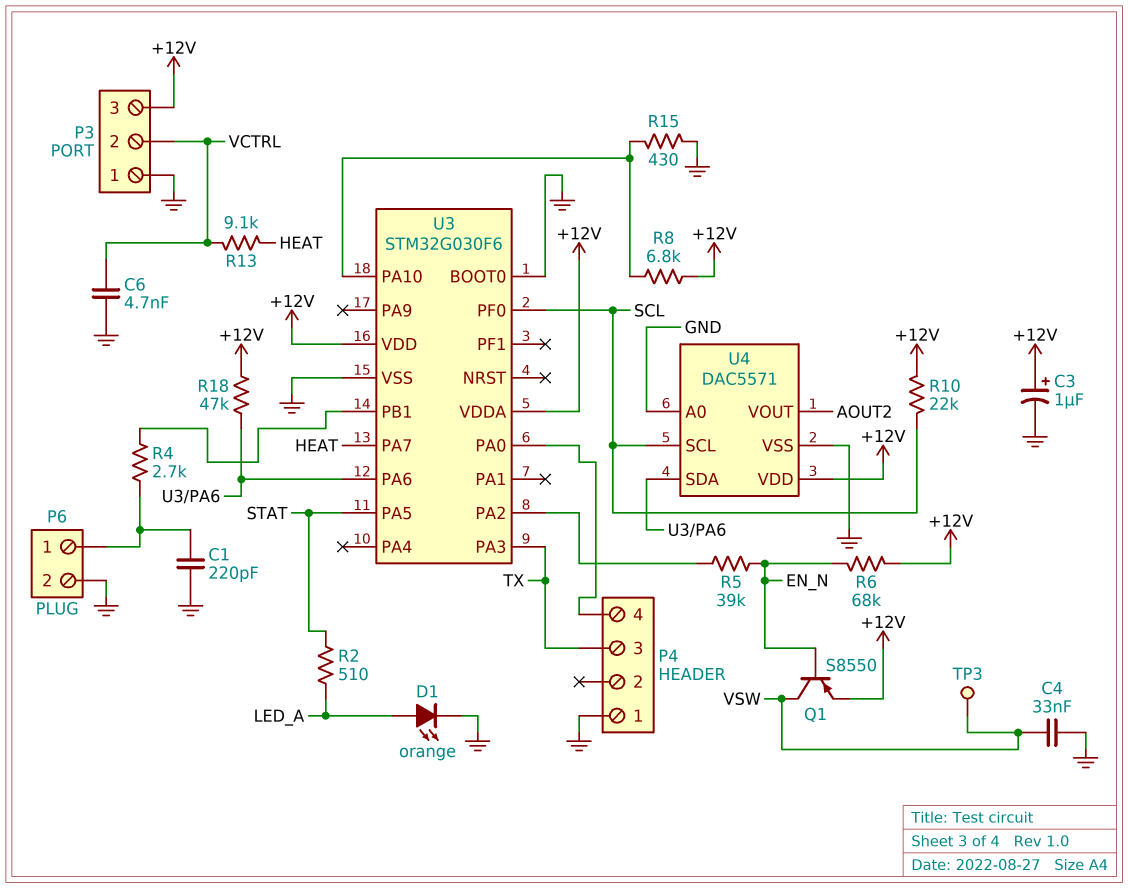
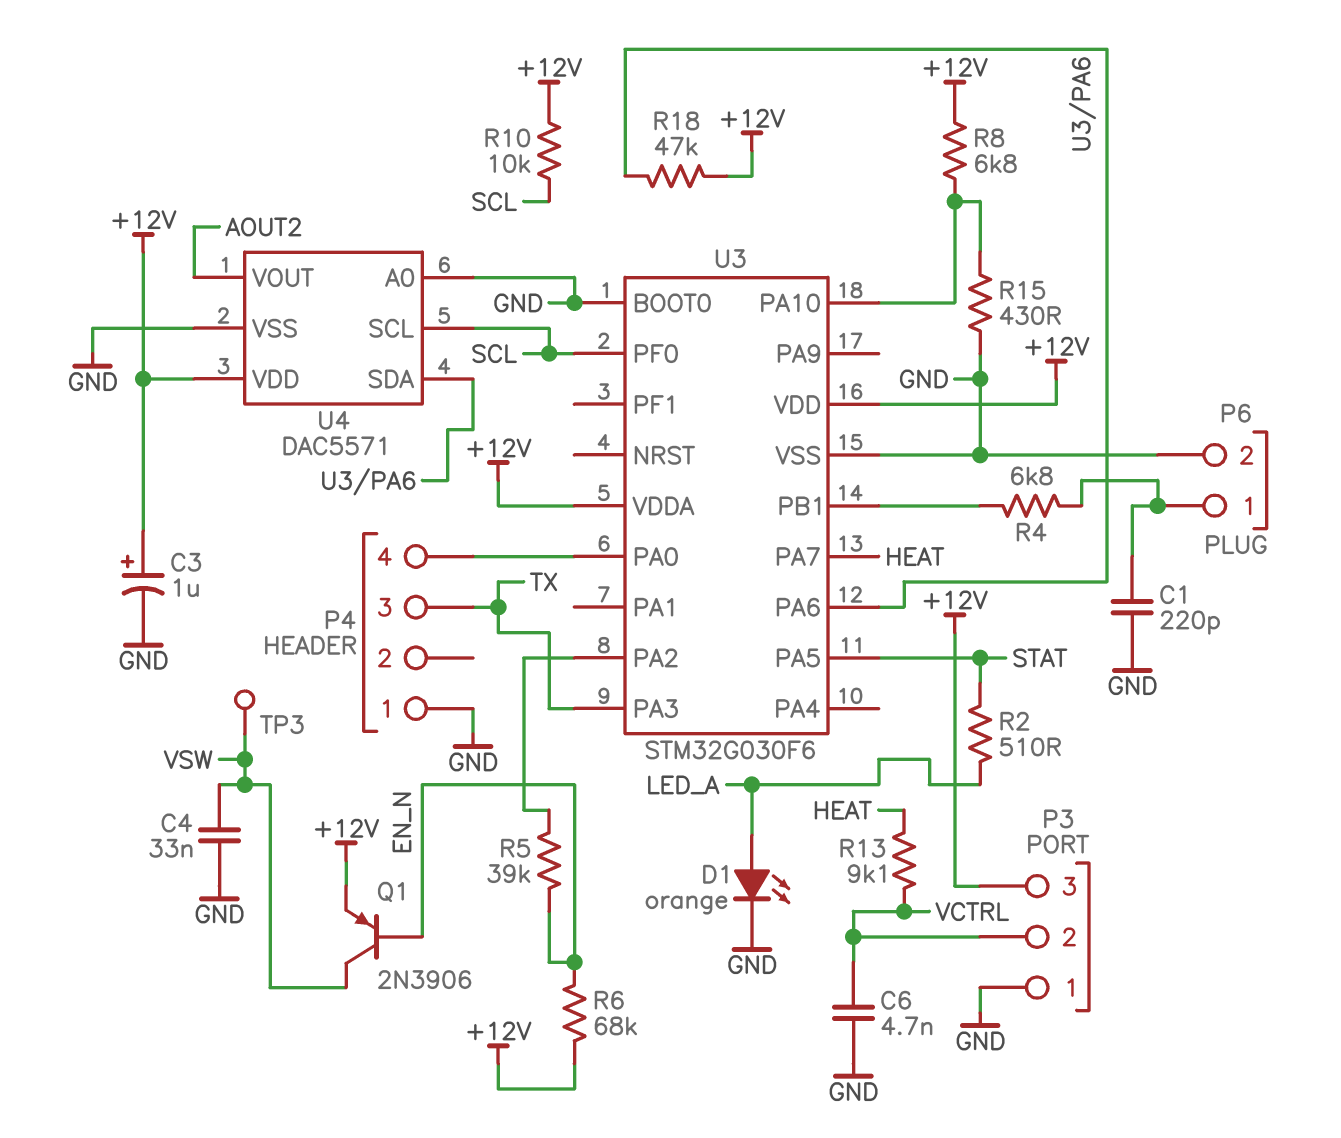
Q1: PNP S8550 (B EN_N, C VSW, E +12V) -> PNP 2N3906 (B EN_N, C VSW, E +12V)
R4: 2.7k (P6/1, U3/PB1) -> 6.8k (P6/1, U3/PB1)
R10: 22k (+12V, SCL) -> 10k (+12V, SCL)

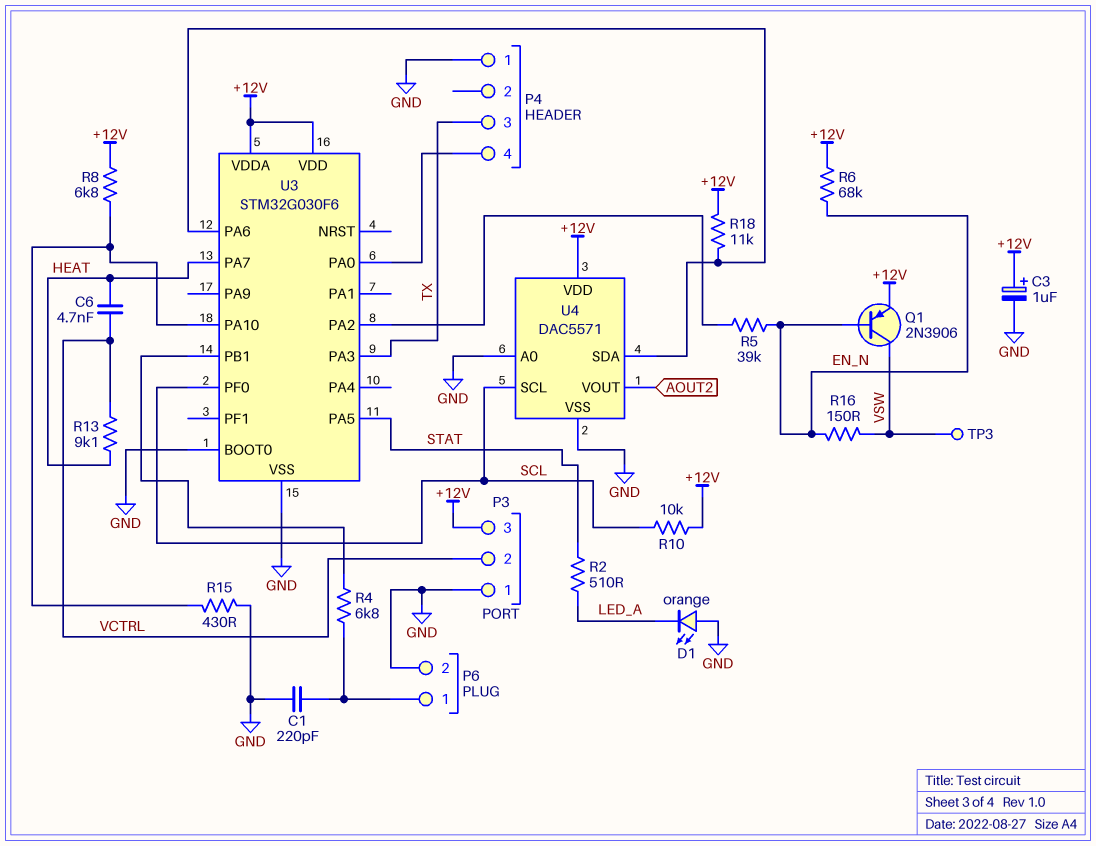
C4: 33nF (GND, VSW) -> none
C6: 4.7nF (GND, VCTRL) -> 4.7nF (HEAT, VCTRL)
D1: LED orange (A LED_A, K GND) -> LED orange (A GND, K LED_A)
R16: none -> 150 (EN_N, VSW)
R18: 47k (+12V, U3/PA6) -> 11k (+12V, U3/PA6)

